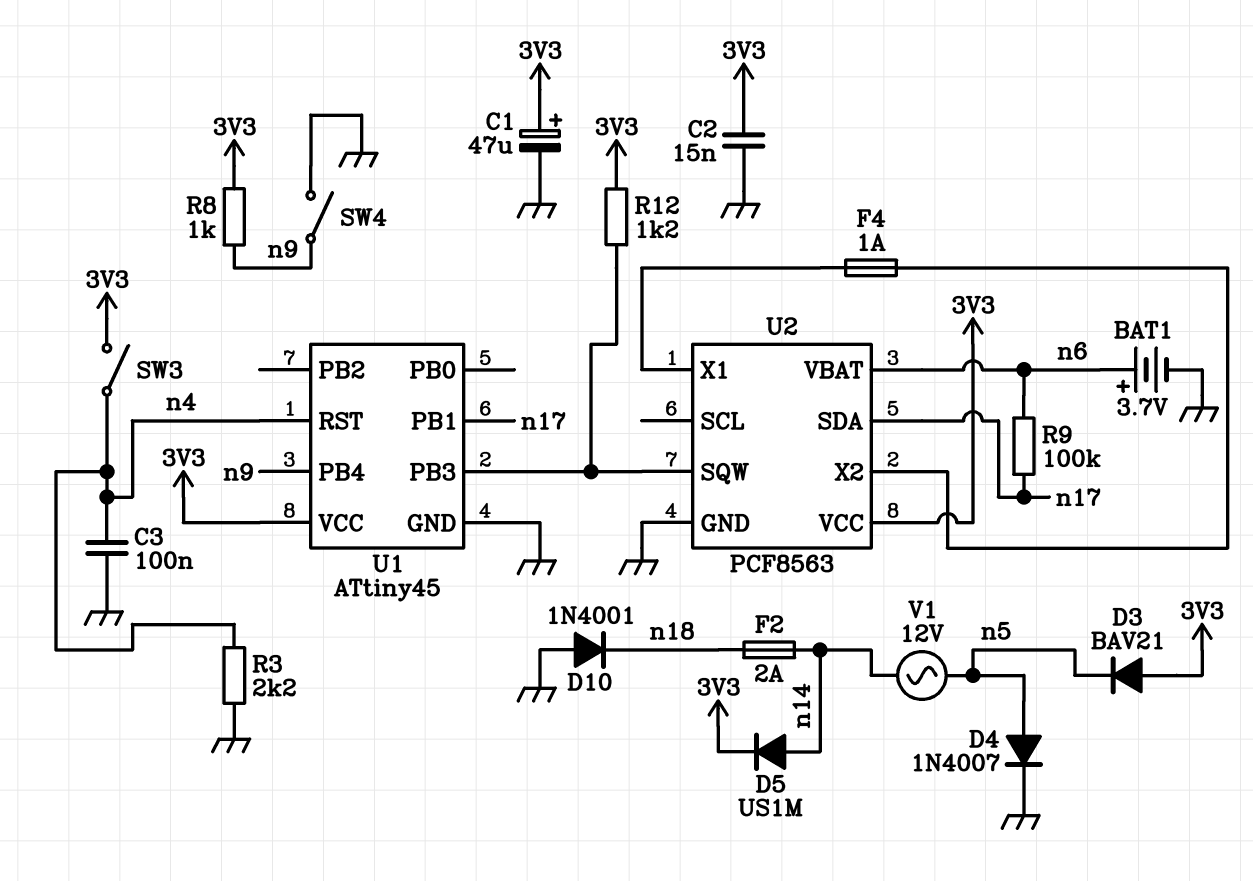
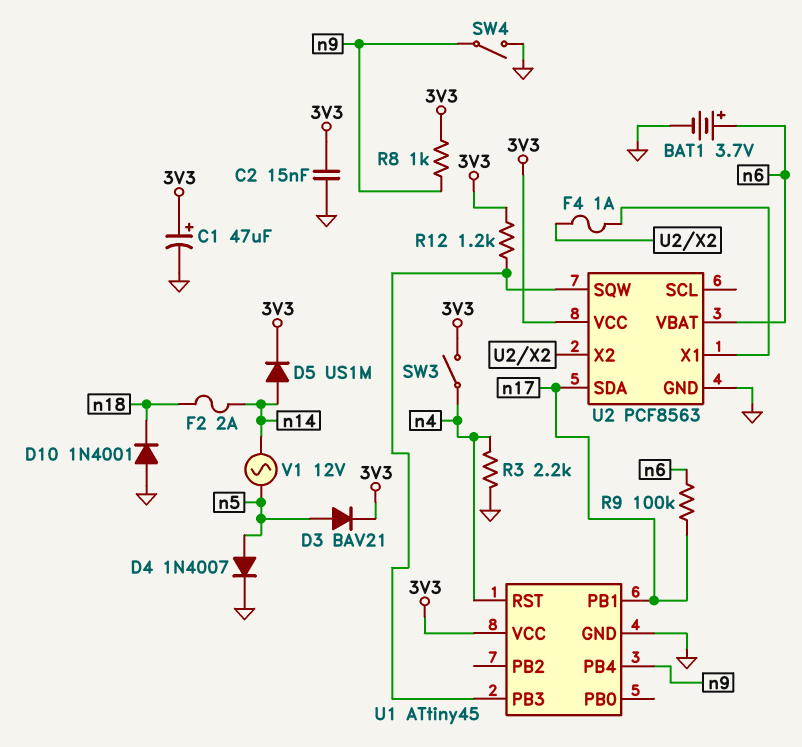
C3: 100nF (GND, n4) -> none
D3: diode BAV21 (A 3V3, K n5) -> diode BAV21 (A n5, K 3V3)

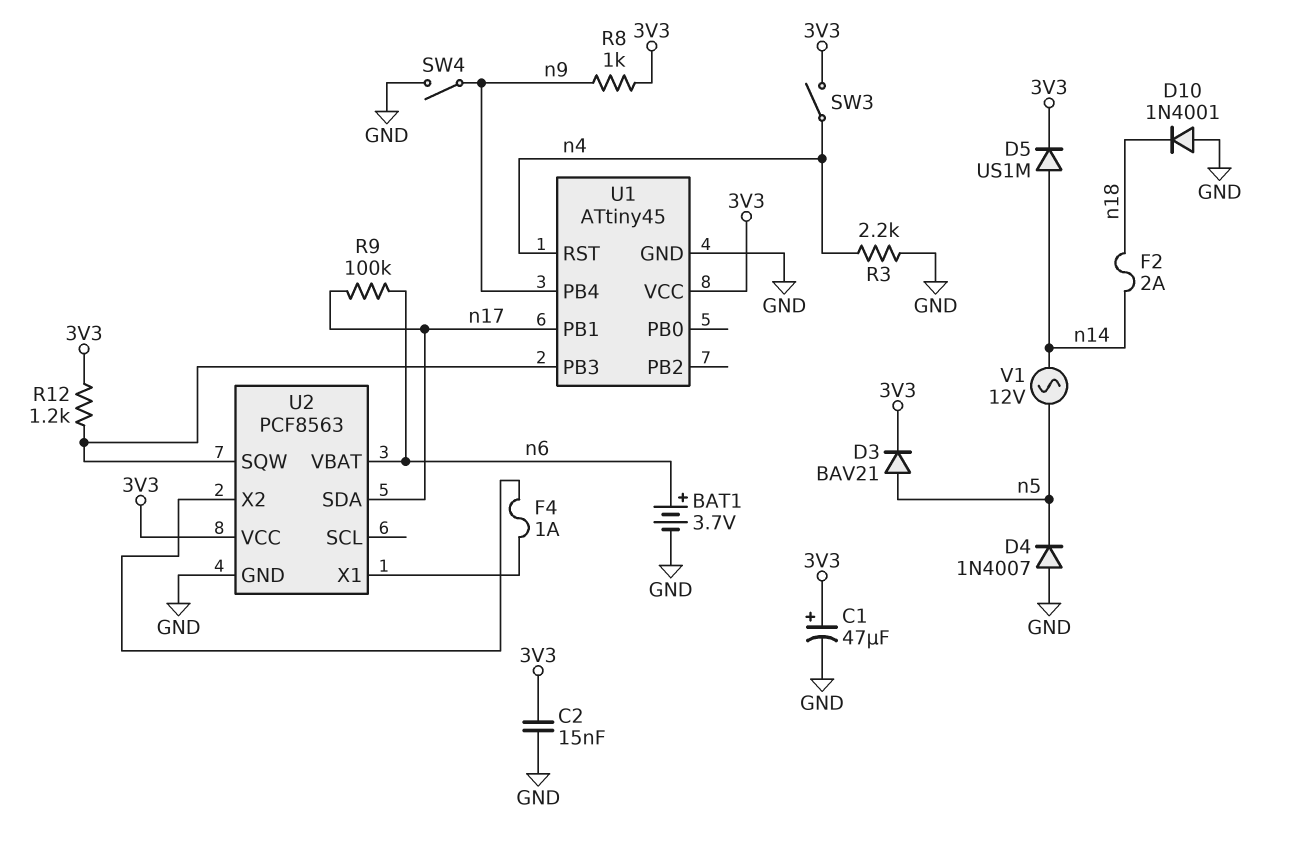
D4: diode 1N4007 (A n5, K GND) -> diode 1N4007 (A GND, K n5)

